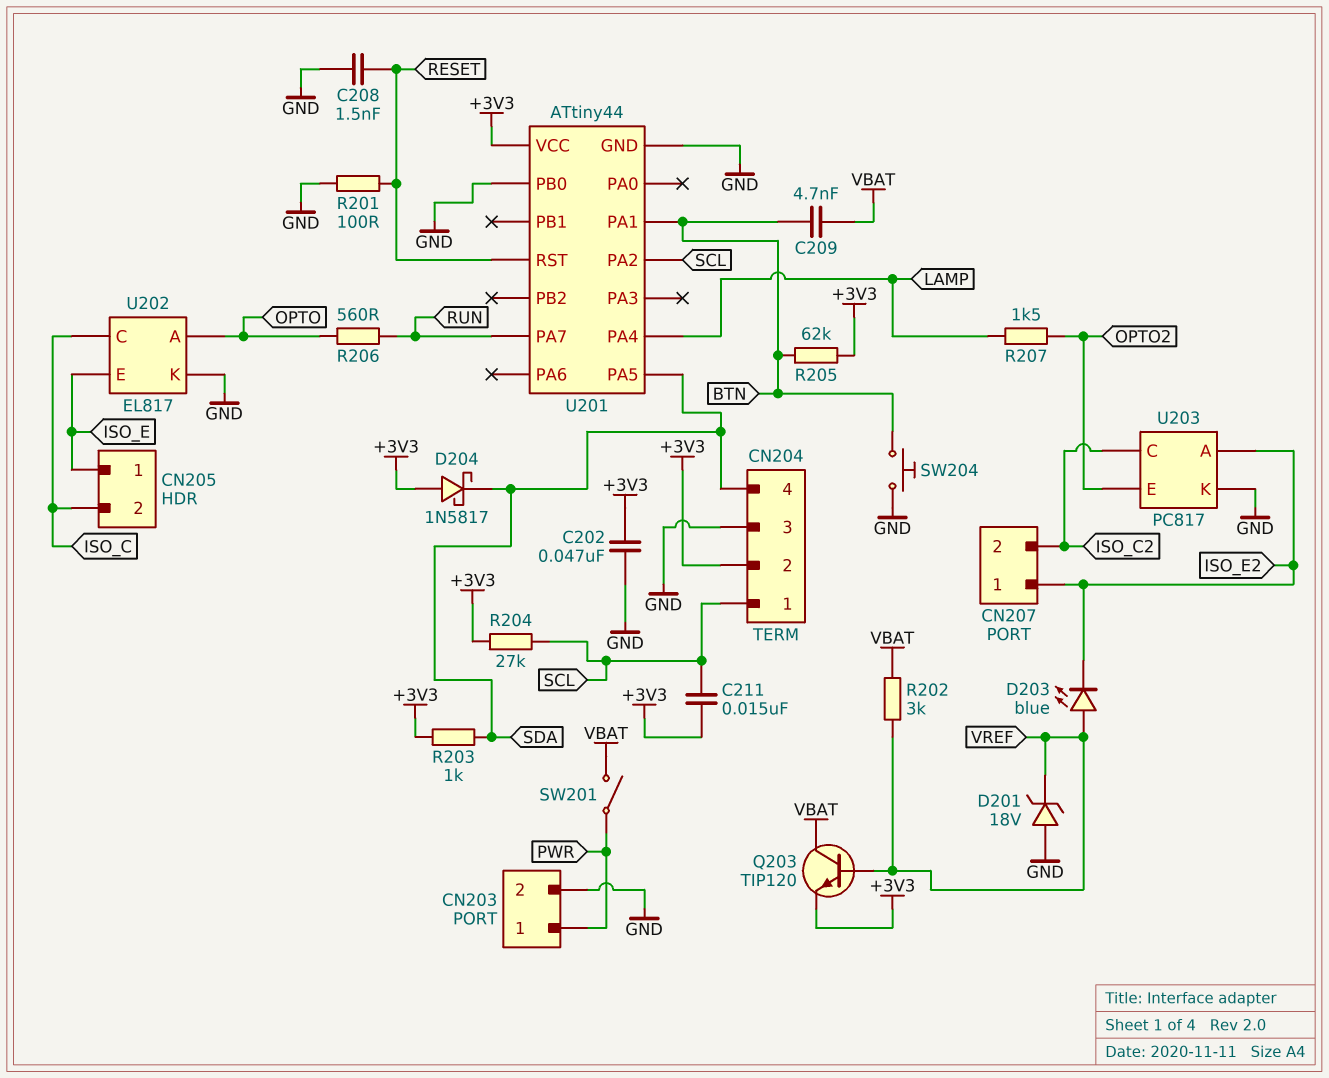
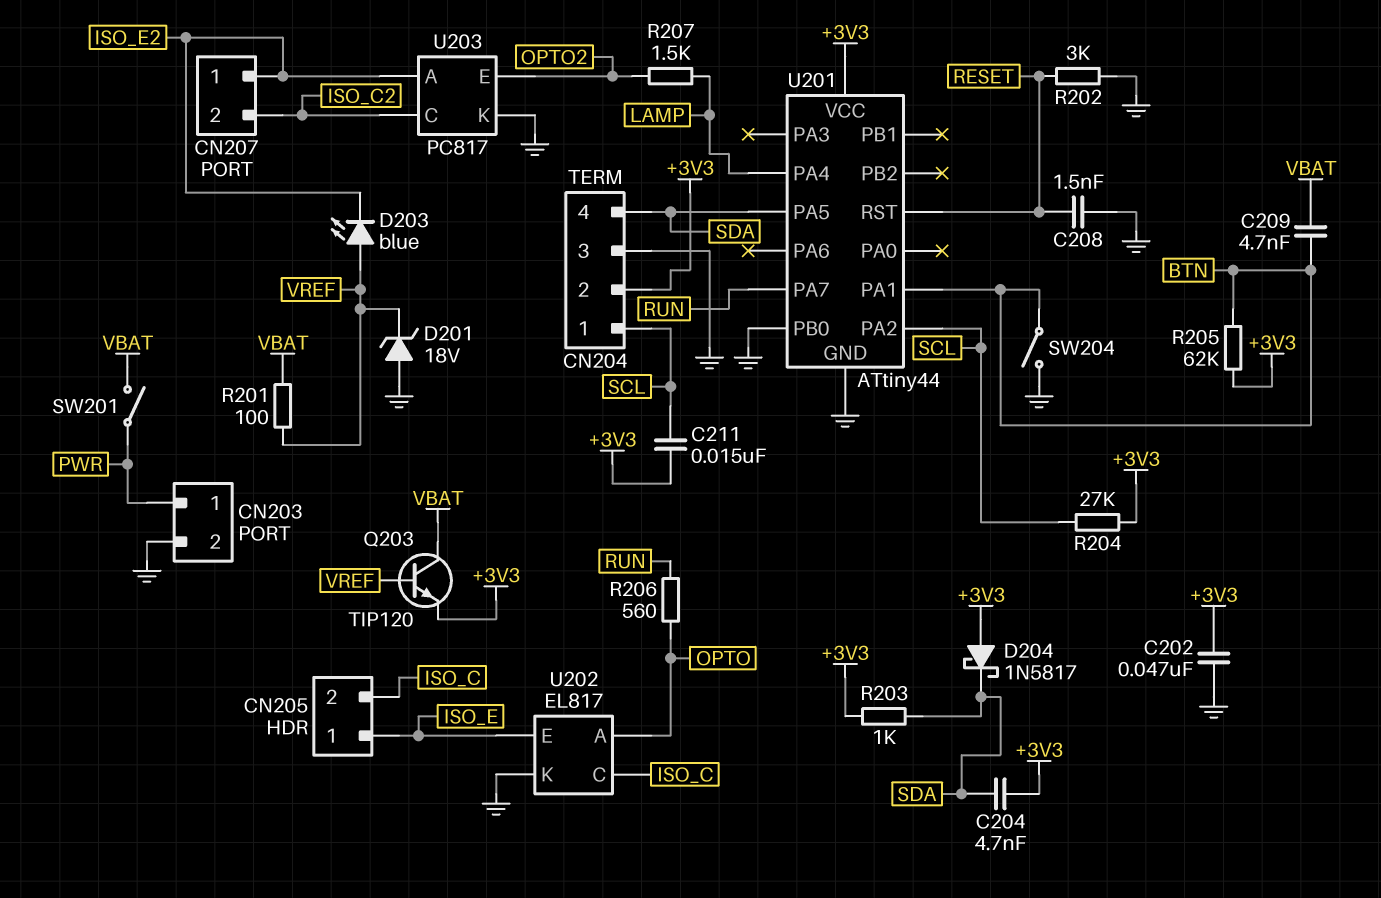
C204: none -> 4.7nF (+3V3, SDA)
R201: 100 (GND, RESET) -> 100 (VBAT, VREF)
R202: 3k (VBAT, VREF) -> 3k (GND, RESET)
SW204: button (BTN, GND) -> switch (BTN, GND)

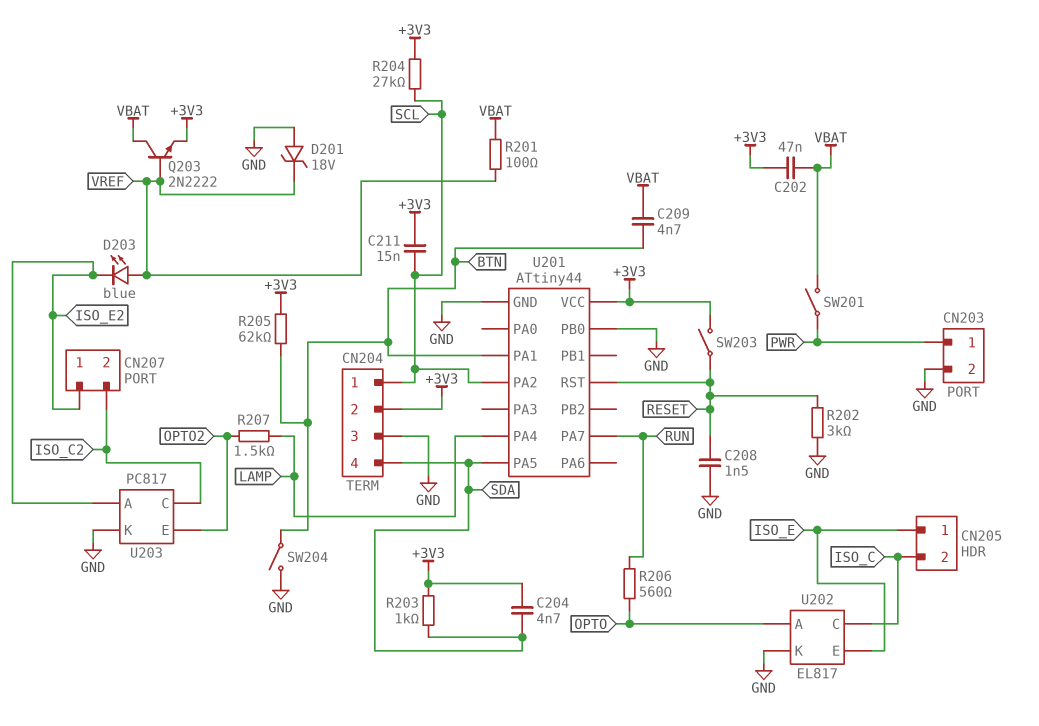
C202: 47nF (+3V3, GND) -> 47nF (+3V3, VBAT)
D204: schottky 1N5817 (A +3V3, K SDA) -> none
Q203: NPN TIP120 (B VREF, C VBAT, E +3V3) -> NPN 2N2222 (B VREF, C VBAT, E +3V3)
SW203: none -> switch (+3V3, RESET)

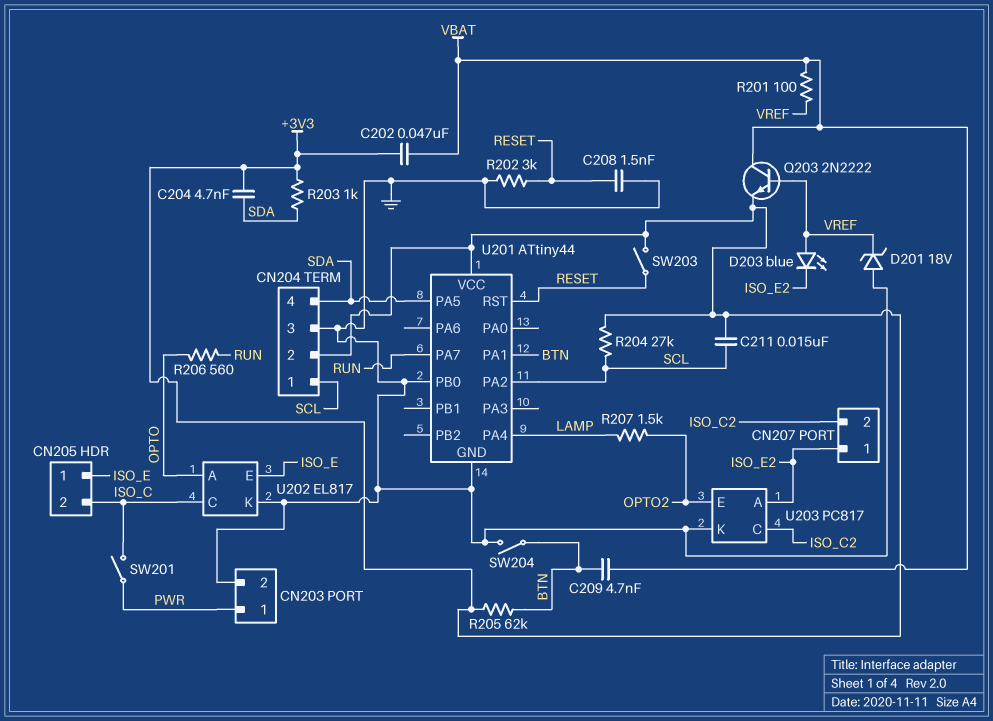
SW201: switch (PWR, VBAT) -> switch (ISO_C, PWR)

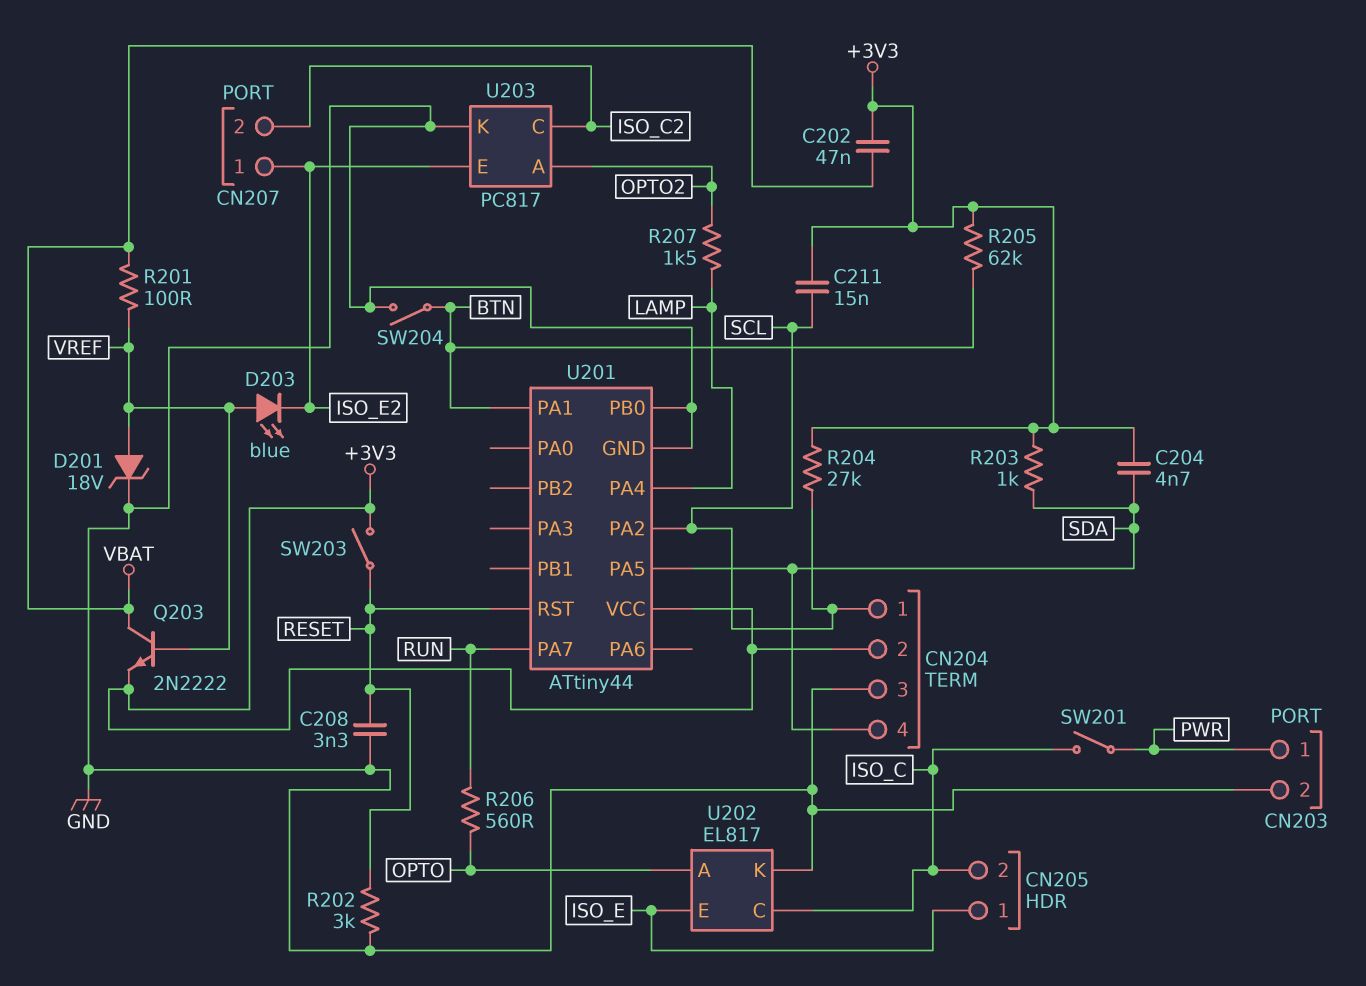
C208: 1.5nF (GND, RESET) -> 3.3nF (GND, RESET)
C209: 4.7nF (BTN, VBAT) -> none
D201: zener 18V (A GND, K VREF) -> zener 18V (A VREF, K GND)
U203 pin A: ISO_E2 -> OPTO2
U203 pin E: OPTO2 -> ISO_E2

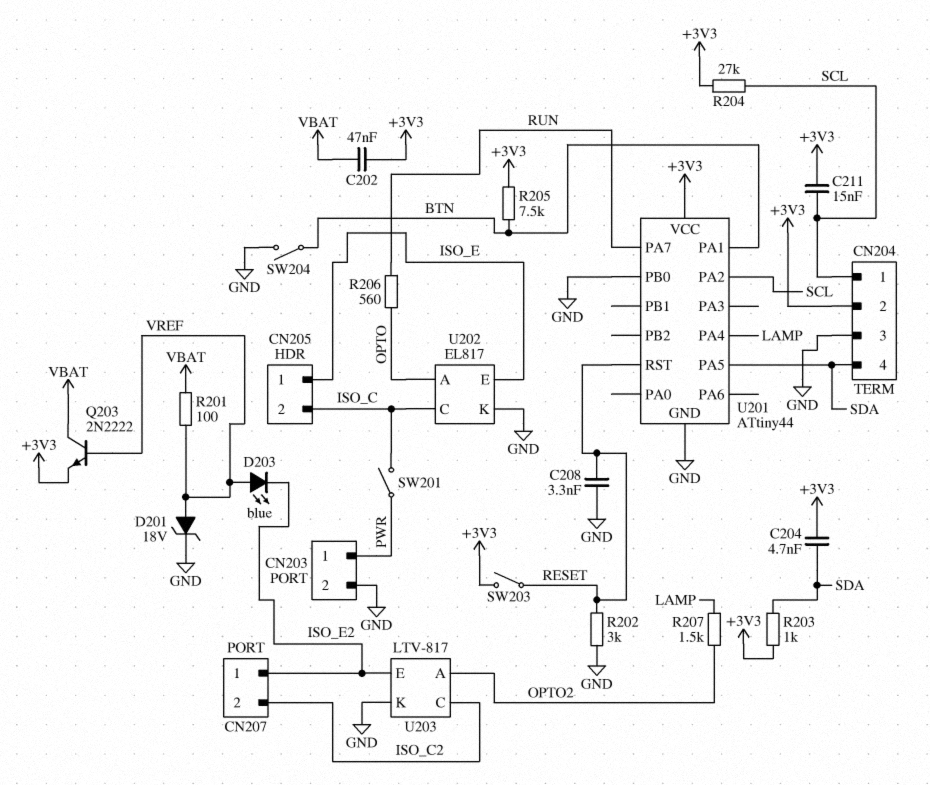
R205: 62k (+3V3, BTN) -> 7.5k (+3V3, BTN)
U203: PC817 -> LTV-817

